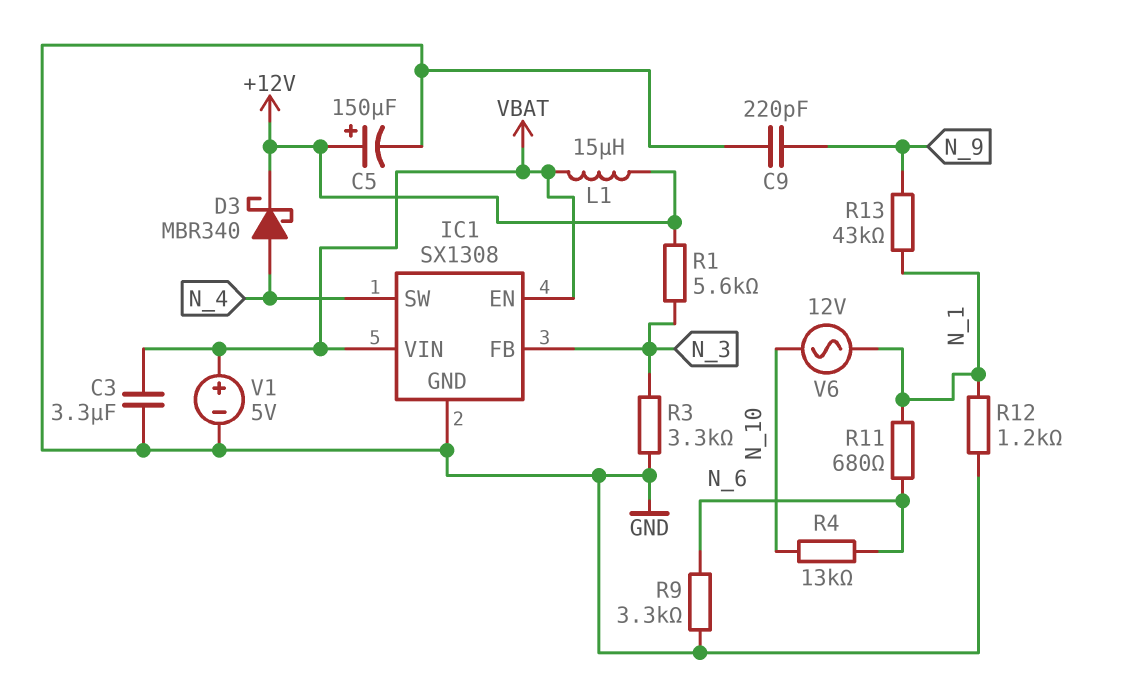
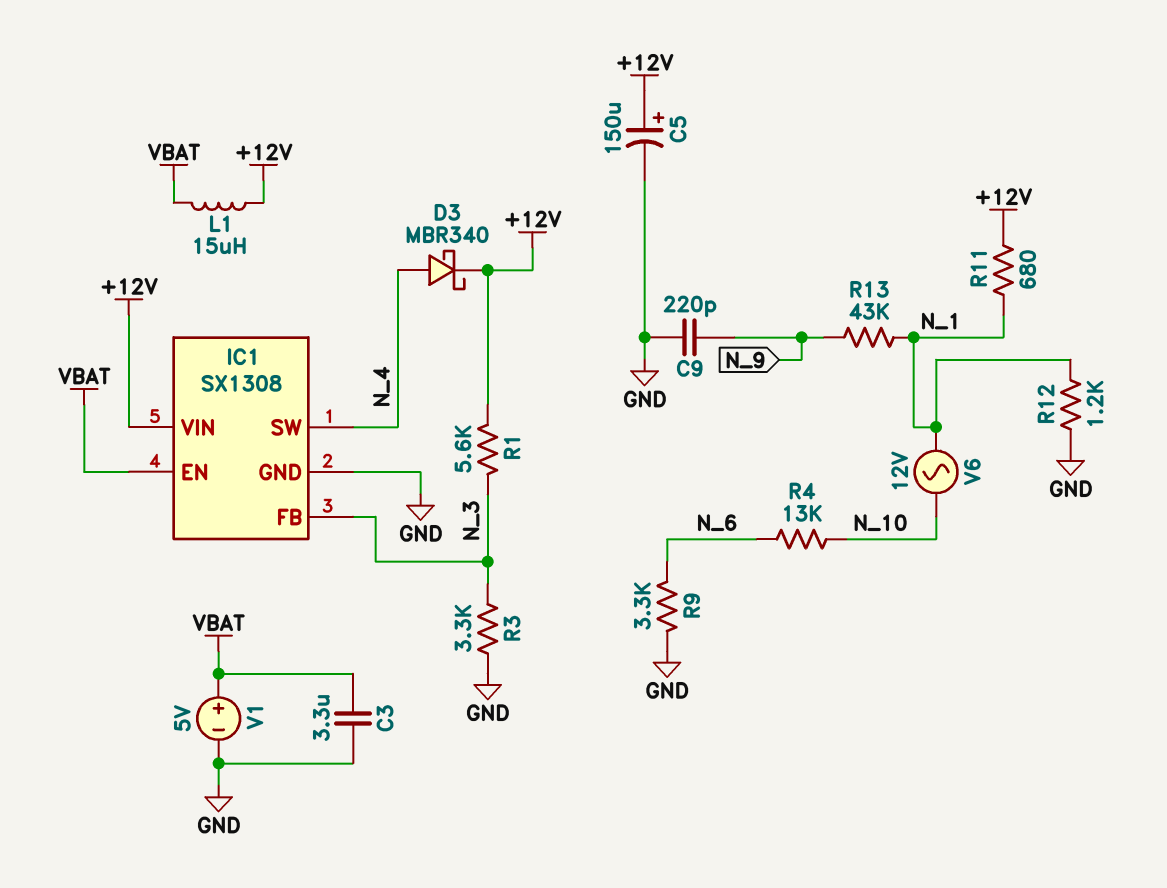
IC1 pin VIN: VBAT -> +12V
R11: 680 (N_1, N_6) -> 680 (+12V, N_1)

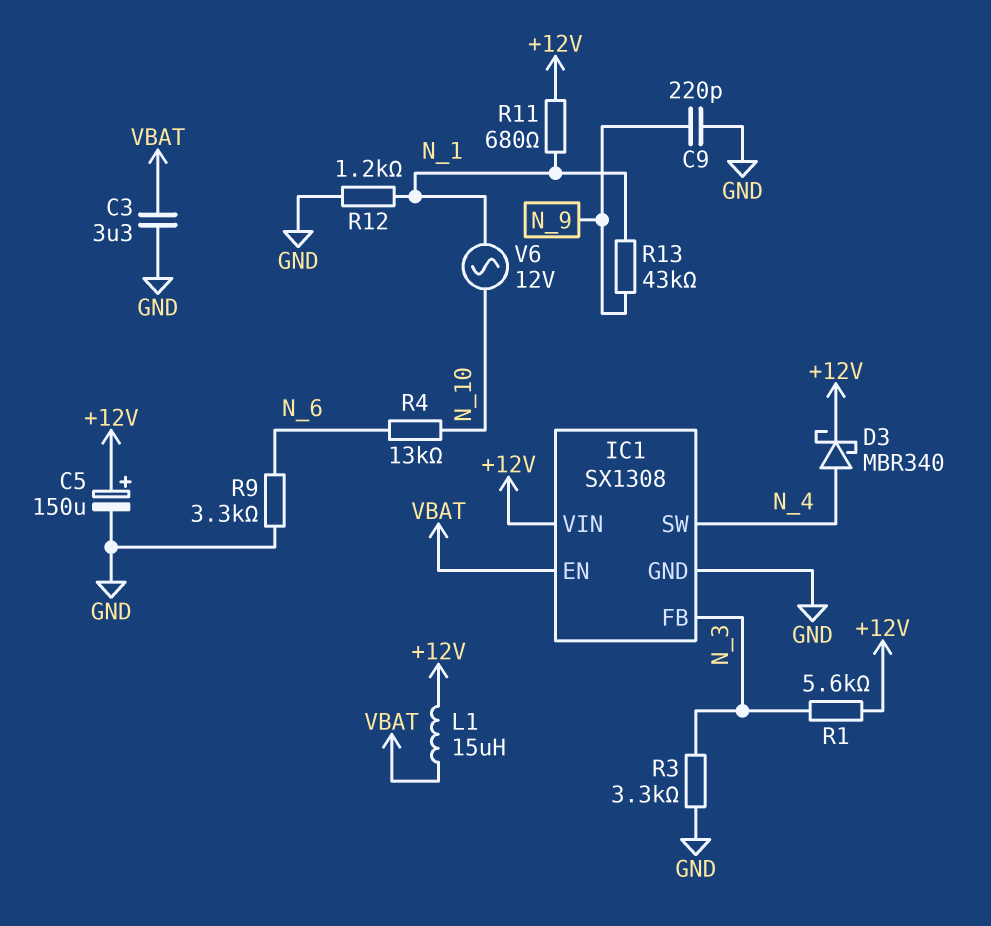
V1: 5V (plus VBAT, minus GND) -> none

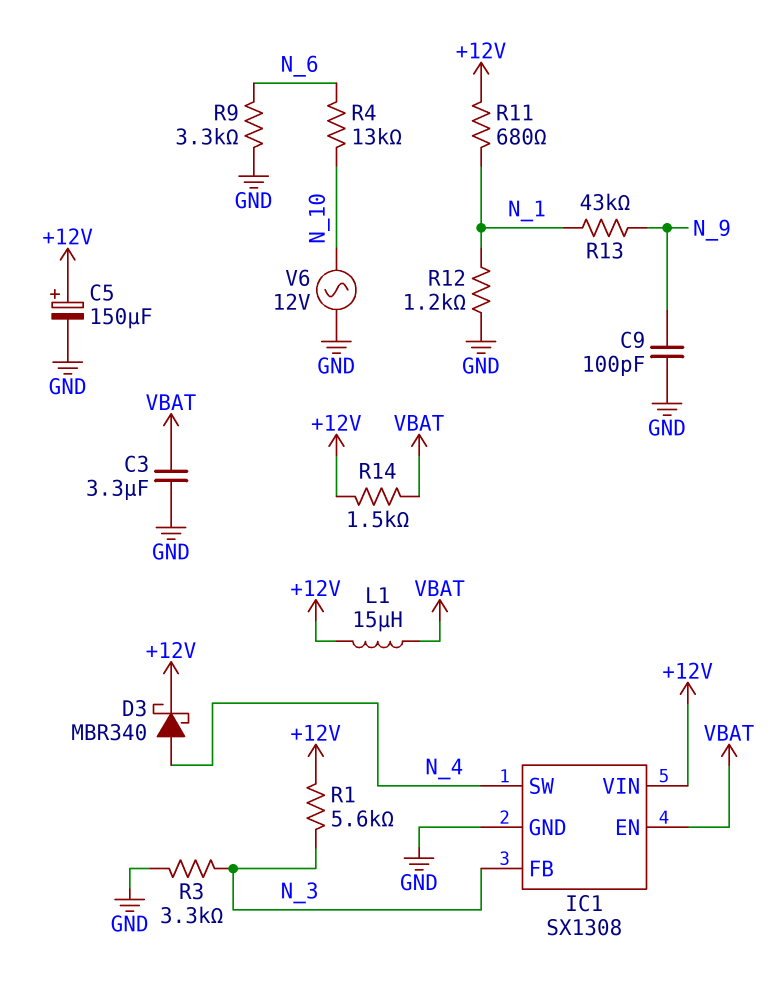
C9: 220pF (GND, N_9) -> 100pF (GND, N_9)
R14: none -> 1.5k (+12V, VBAT)
V6: AC 12V (N_1, N_10) -> AC 12V (GND, N_10)

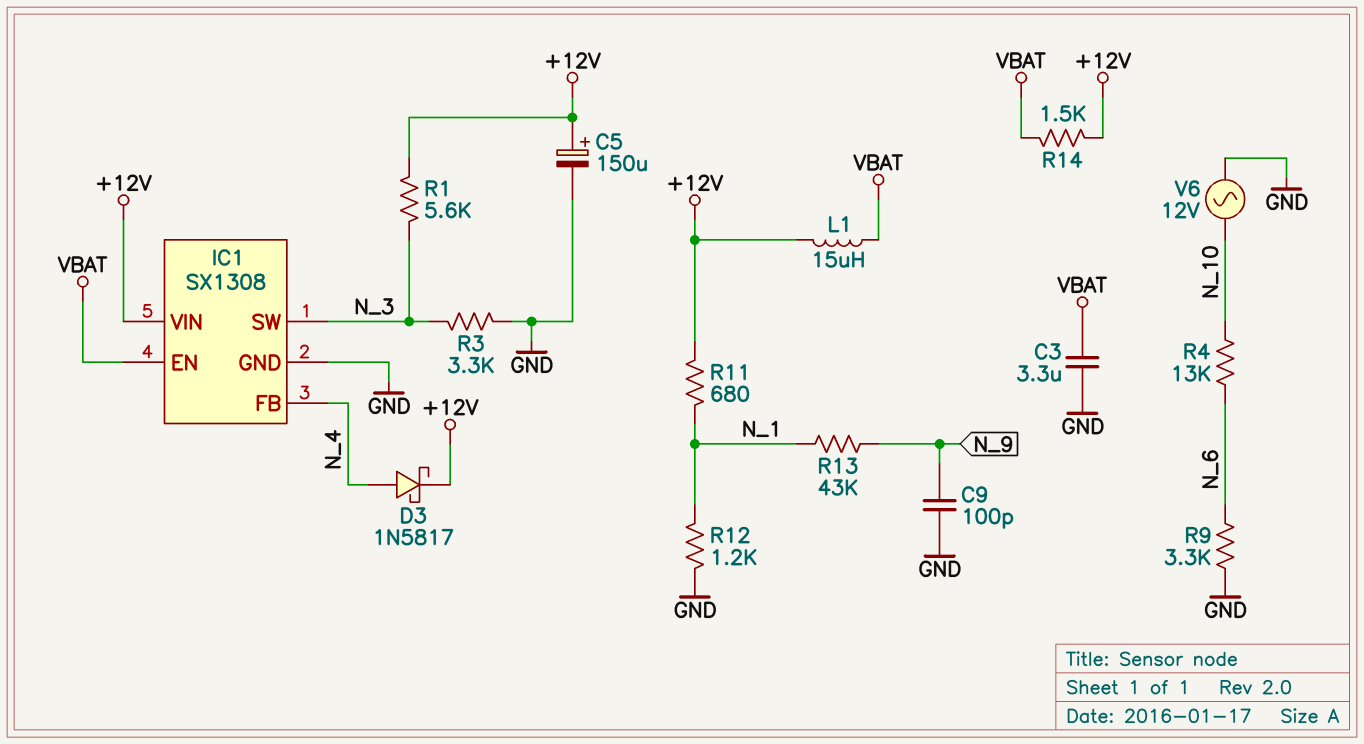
D3: schottky MBR340 (A N_4, K +12V) -> schottky 1N5817 (A N_4, K +12V)
IC1 pin FB: N_3 -> N_4
IC1 pin SW: N_4 -> N_3

